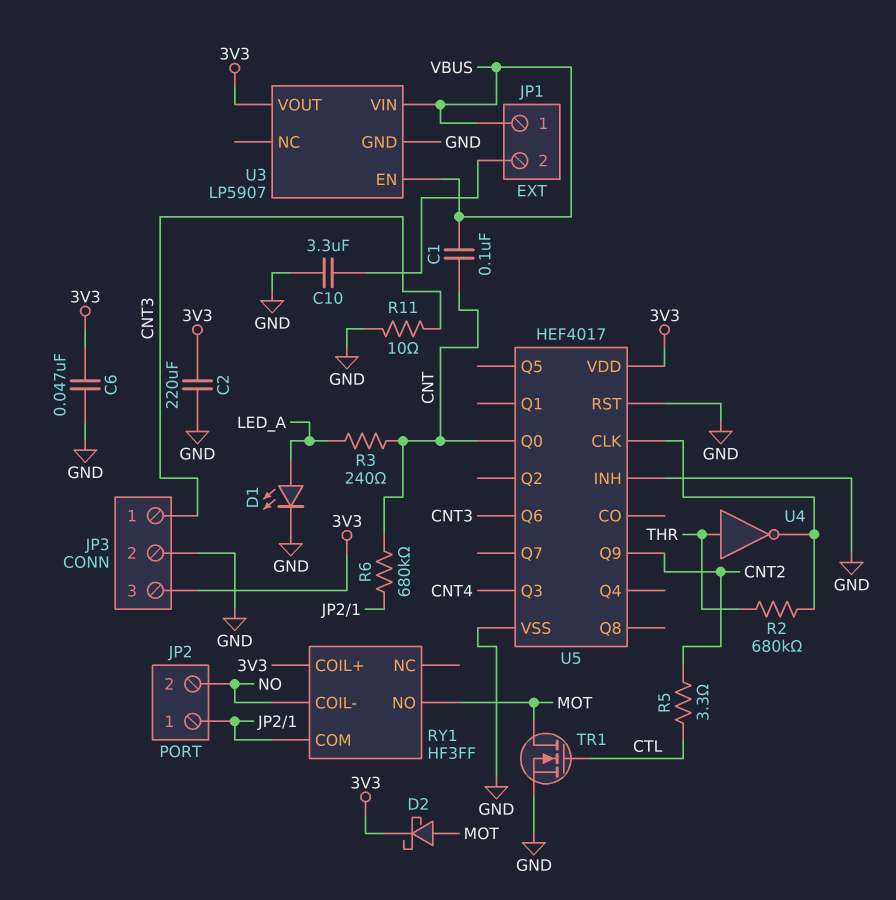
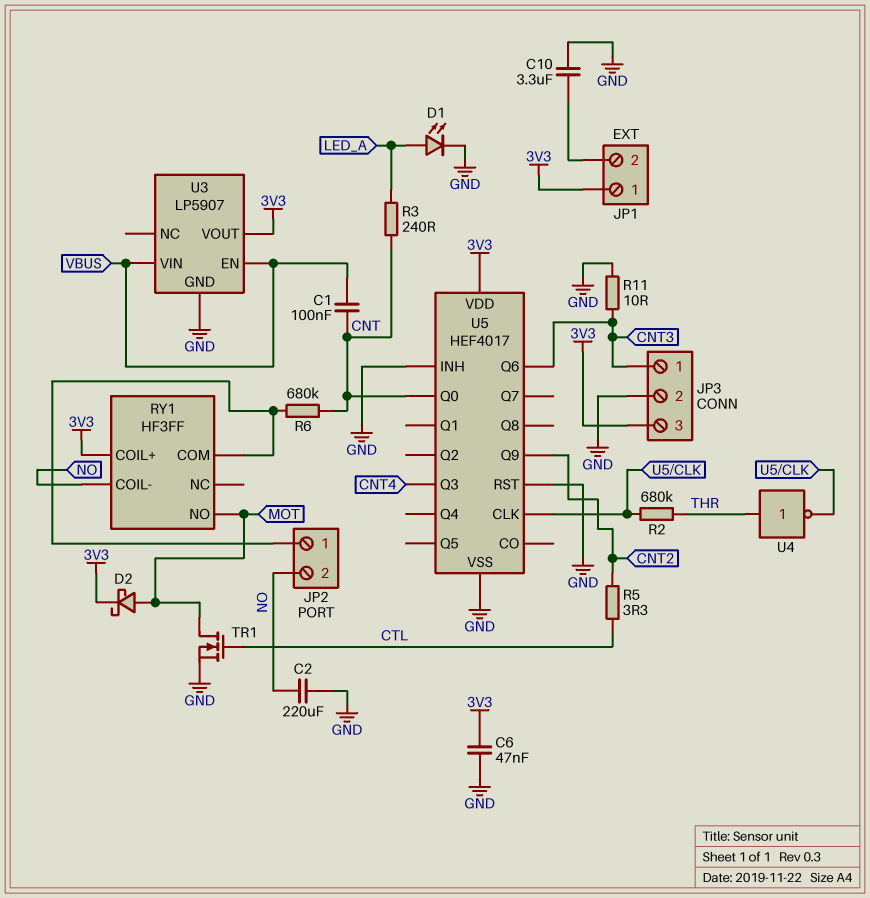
C2: 220uF (3V3, GND) -> 220uF (GND, NO)
JP1 pin 1: VBUS -> 3V3

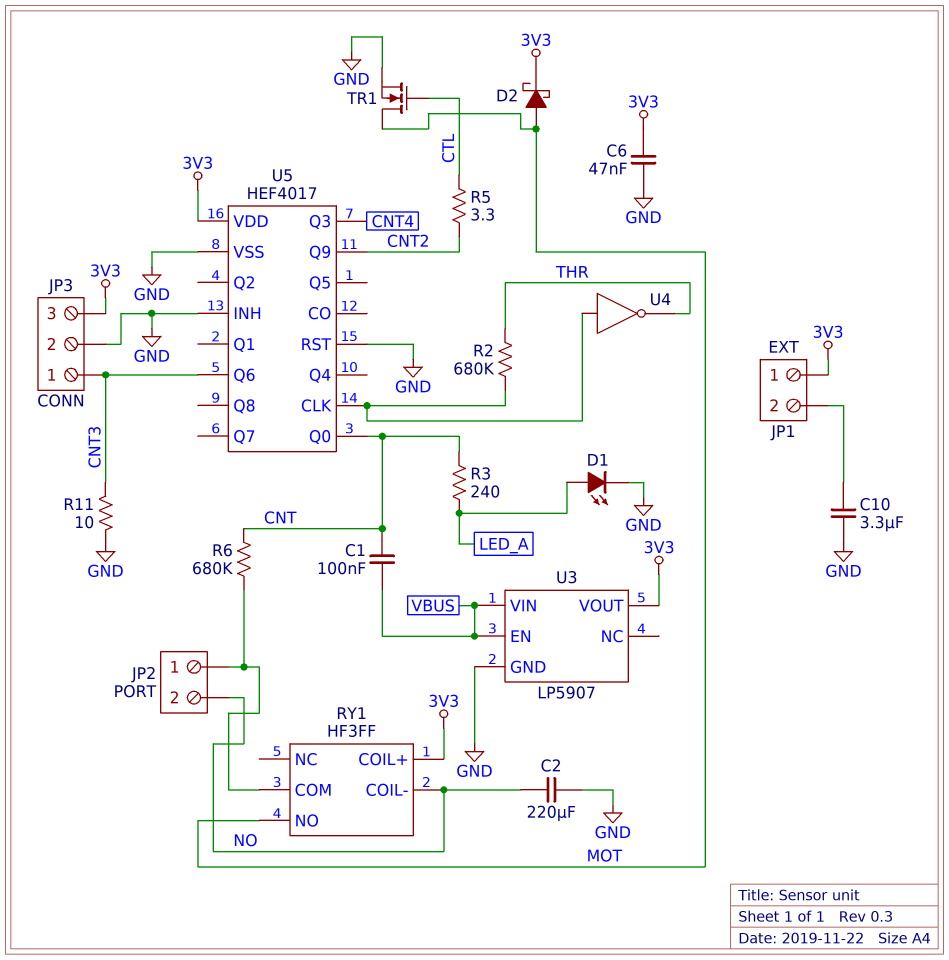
U4: NOT (in THR, out U5/CLK) -> NOT (in U5/CLK, out THR)

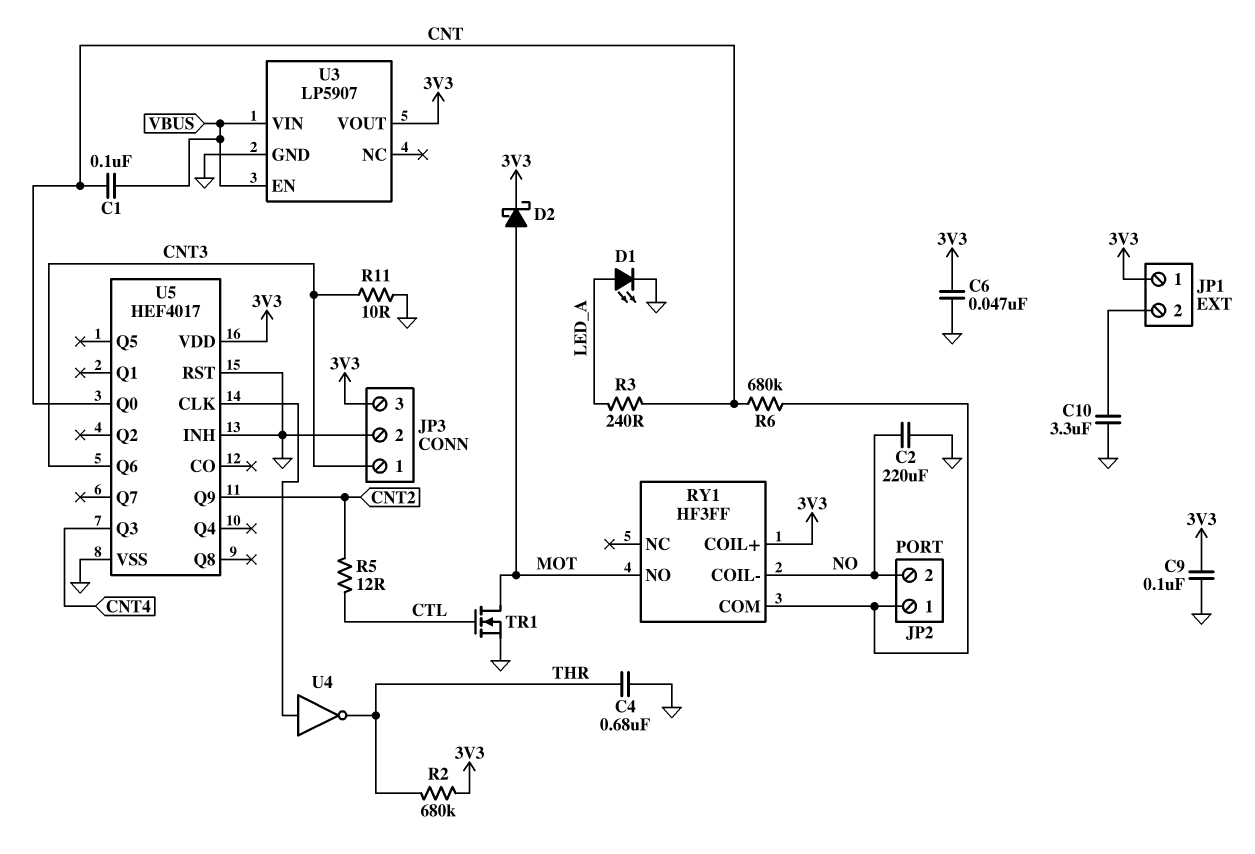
C4: none -> 680nF (GND, THR)
C9: none -> 100nF (3V3, GND)
R2: 680k (THR, U5/CLK) -> 680k (3V3, THR)
R5: 3.3 (CNT2, CTL) -> 12 (CNT2, CTL)

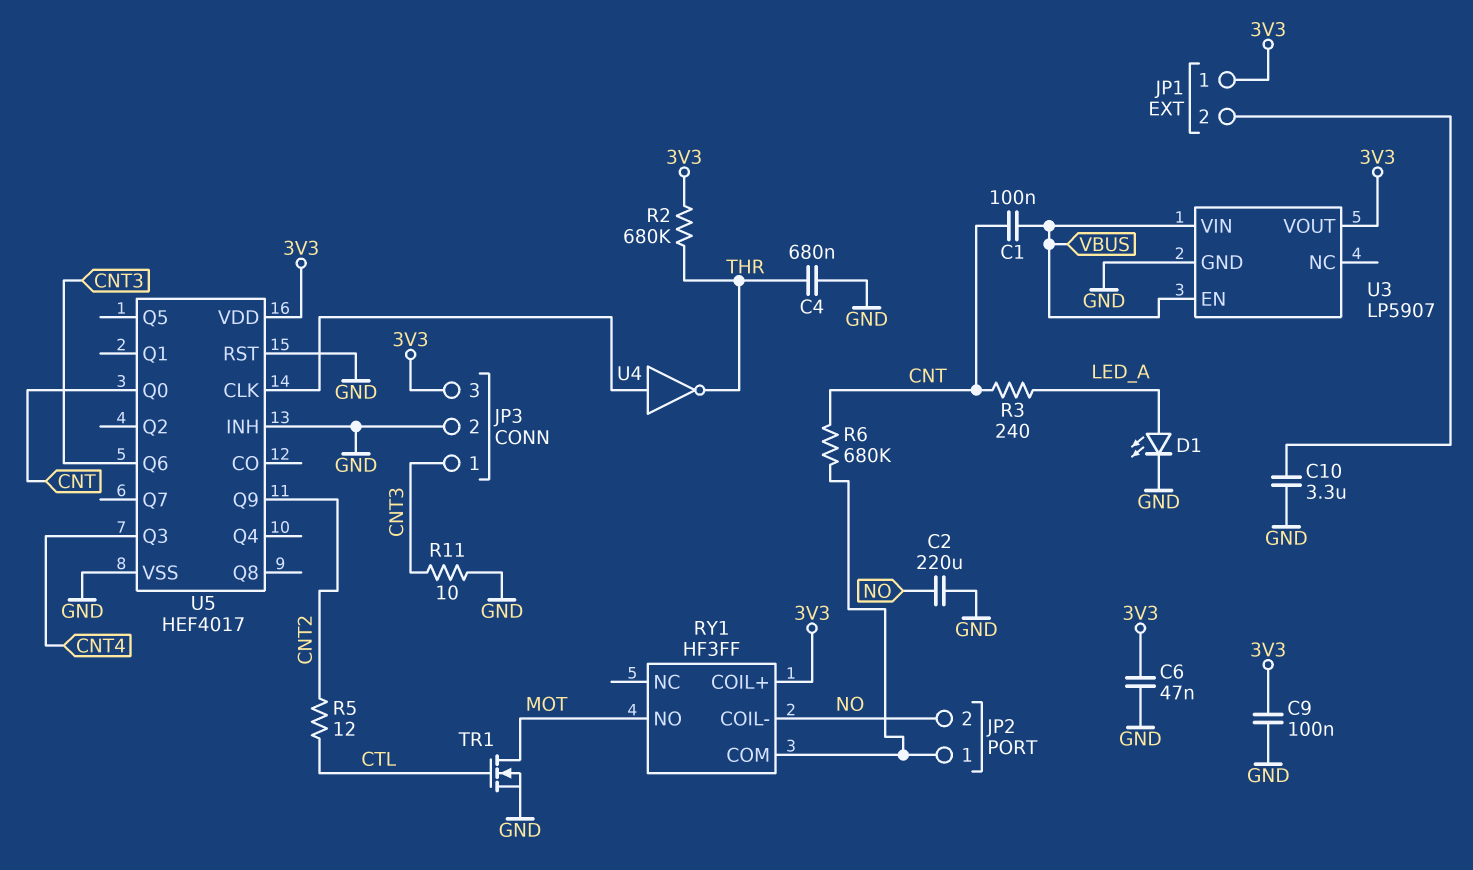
D2: schottky (A MOT, K 3V3) -> none

